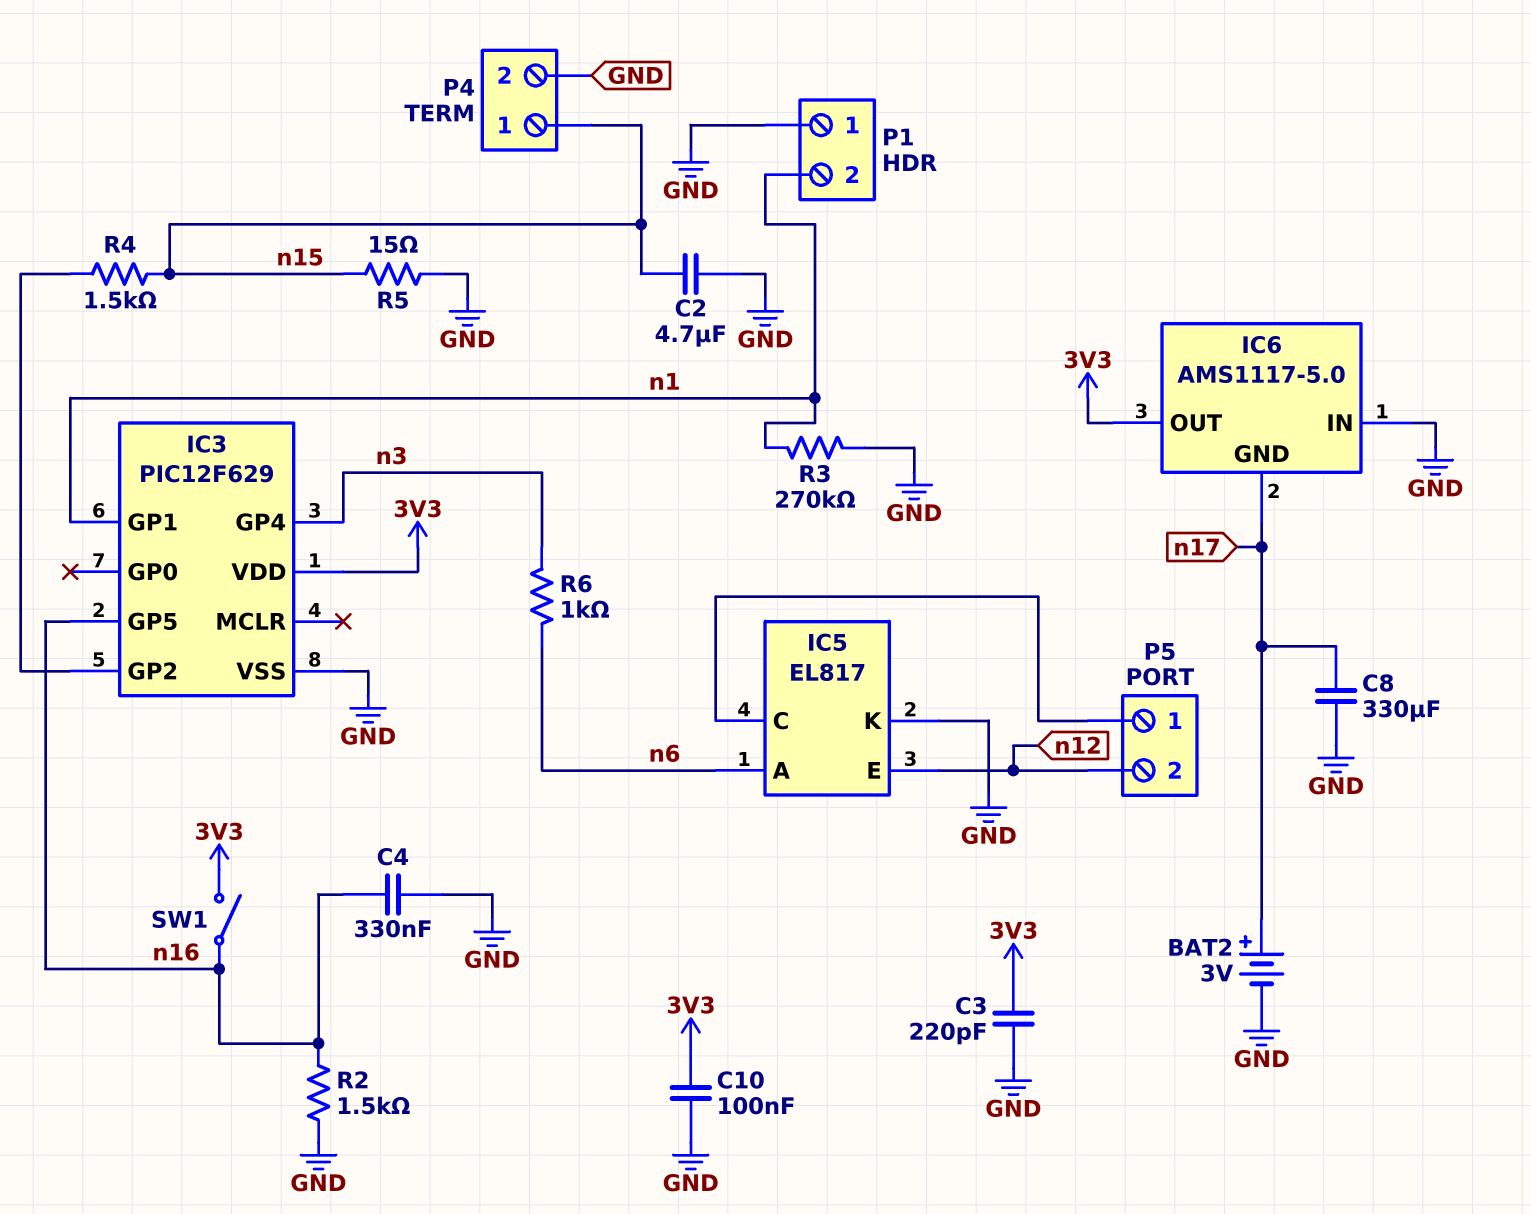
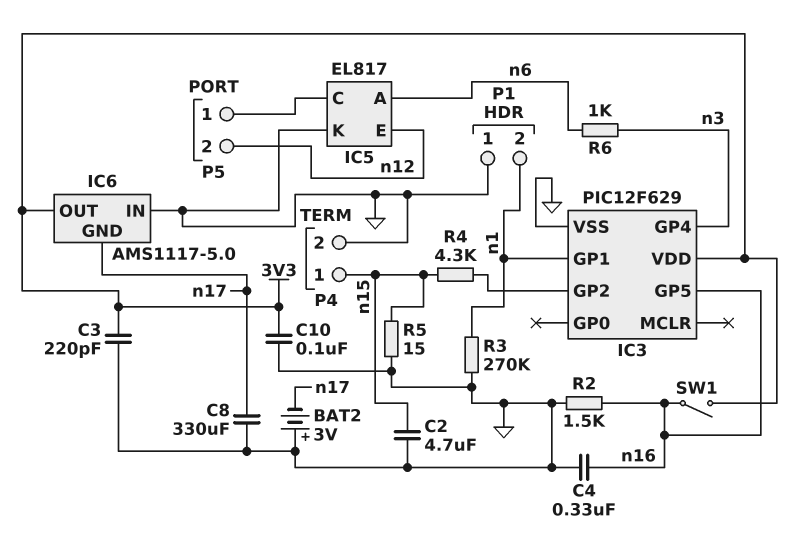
BAT2: 3V (plus n17, minus GND) -> 3V (plus GND, minus n17)
R4: 1.5k (IC3/GP2, n15) -> 4.3k (IC3/GP2, n15)

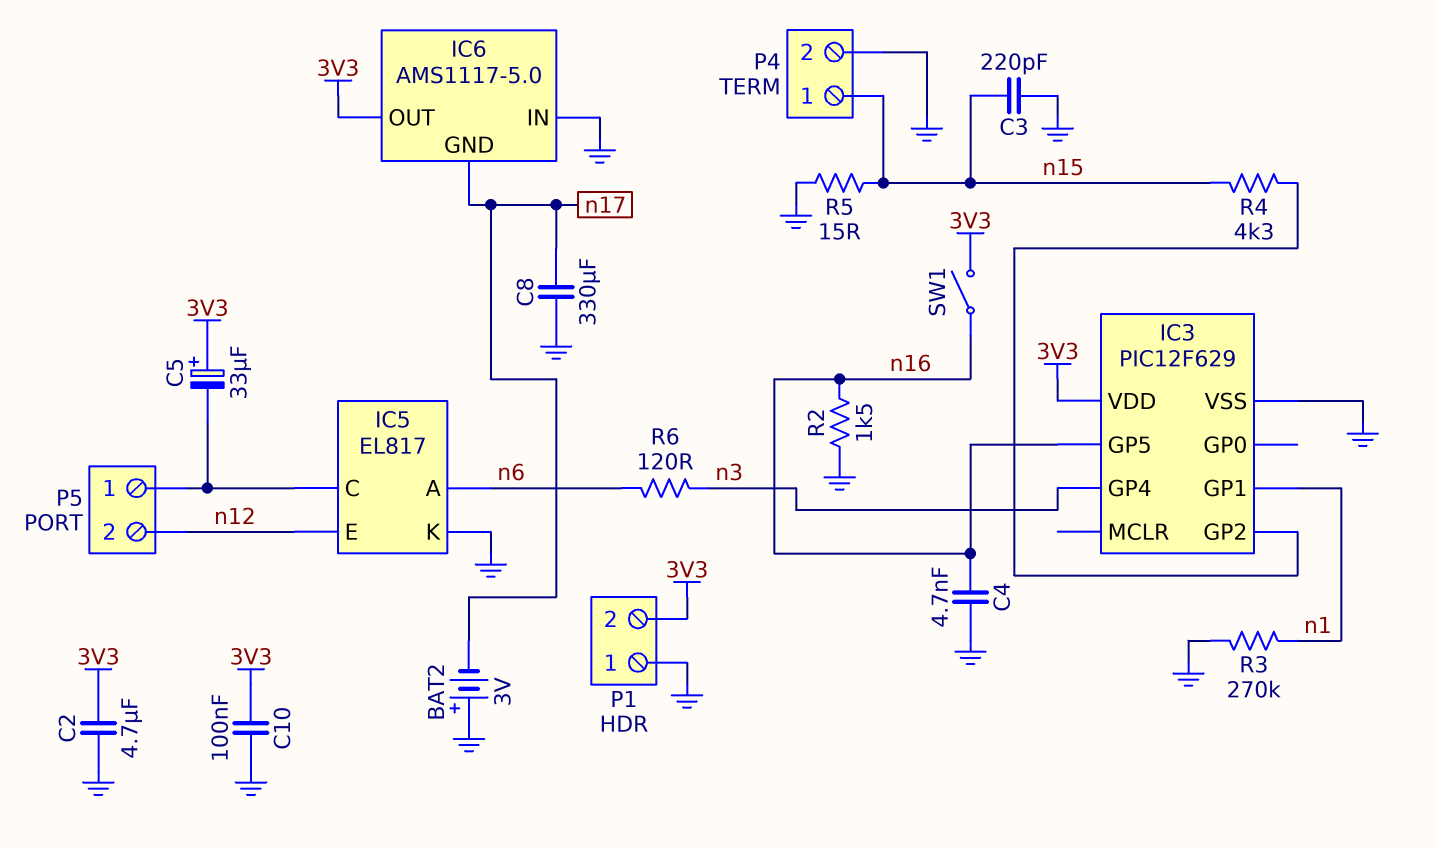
C2: 4.7uF (GND, n15) -> 4.7uF (3V3, GND)
C3: 220pF (3V3, GND) -> 220pF (GND, n15)
C4: 330nF (GND, n16) -> 4.7nF (GND, n16)
C5: none -> 33uF (plus 3V3, minus IC5/C)
P1 pin 2: n1 -> 3V3
R6: 1k (n3, n6) -> 120 (n3, n6)

